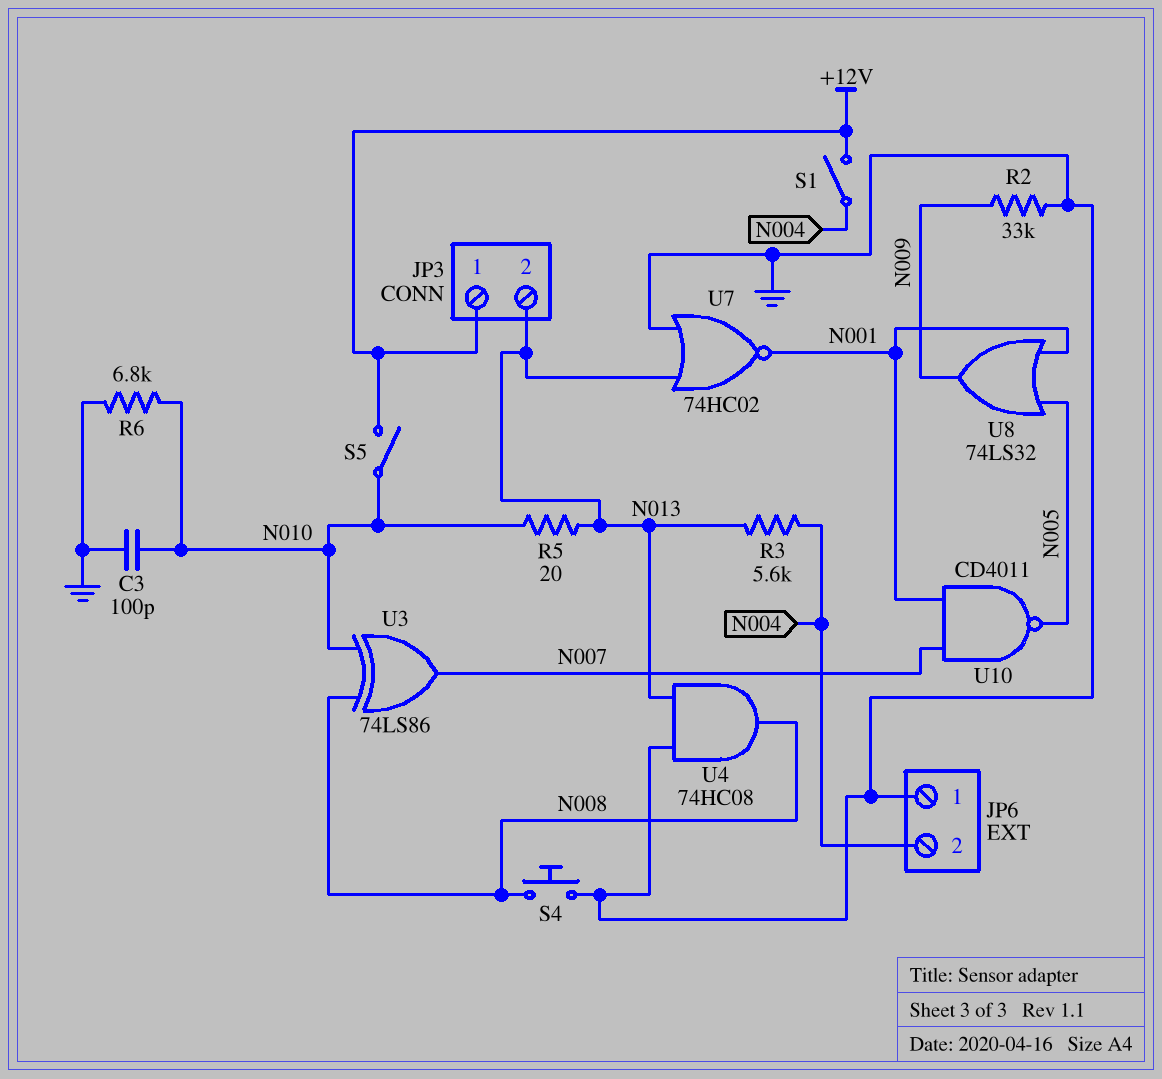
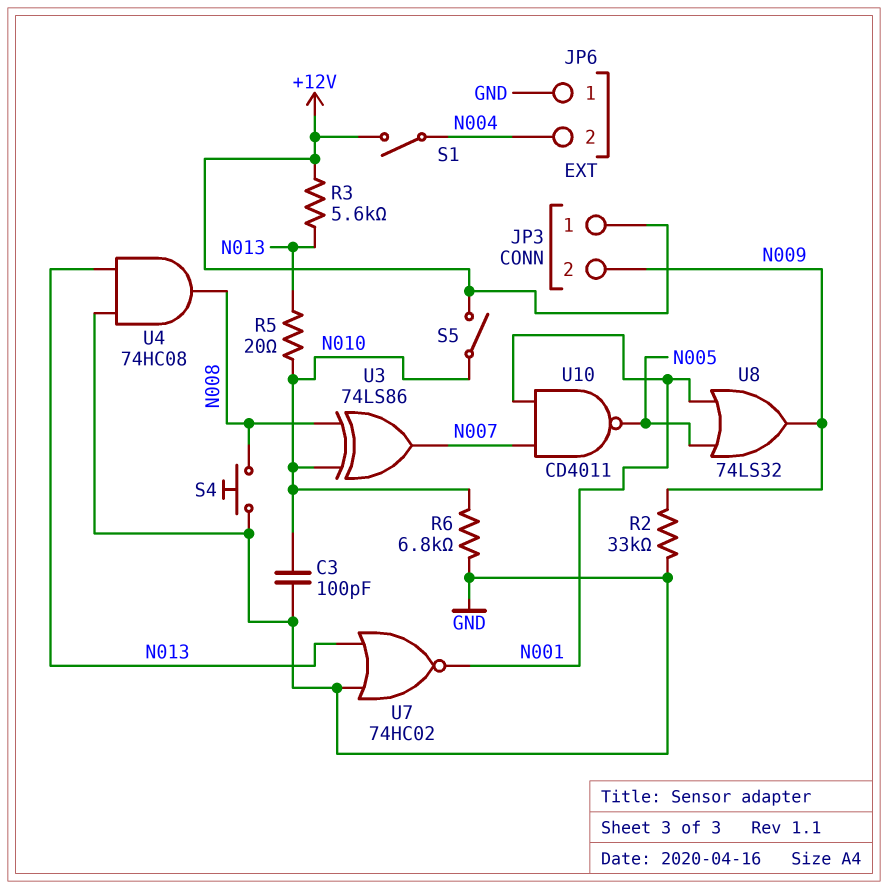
JP3 pin 2: N013 -> N009
R3: 5.6k (N004, N013) -> 5.6k (+12V, N013)

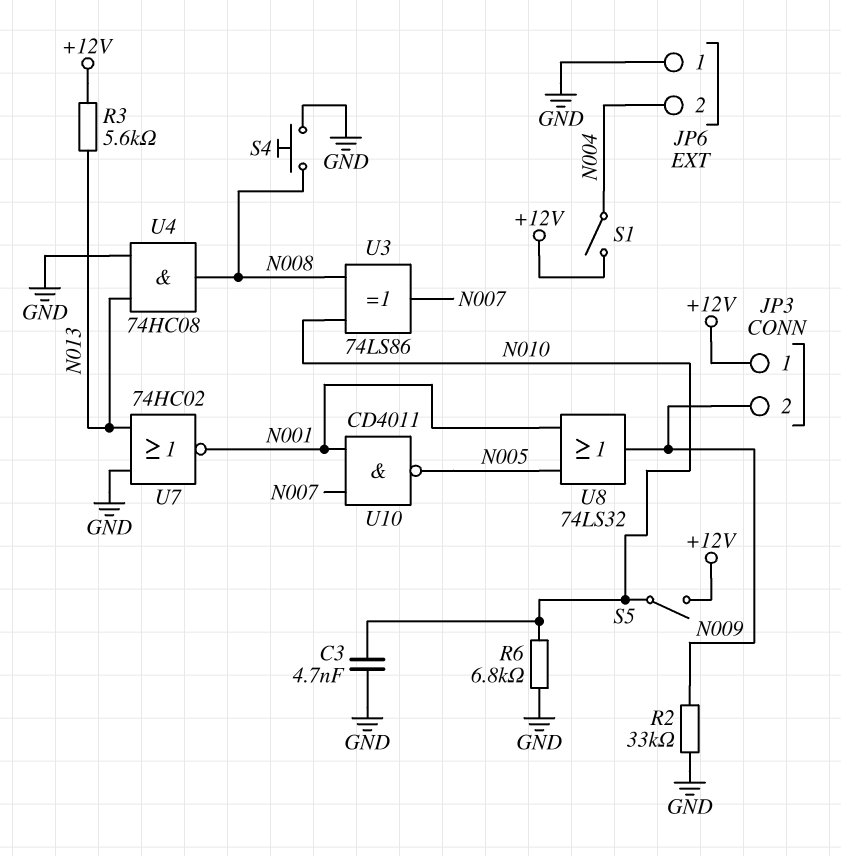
C3: 100pF (GND, N010) -> 4.7nF (GND, N010)
R5: 20 (N010, N013) -> none

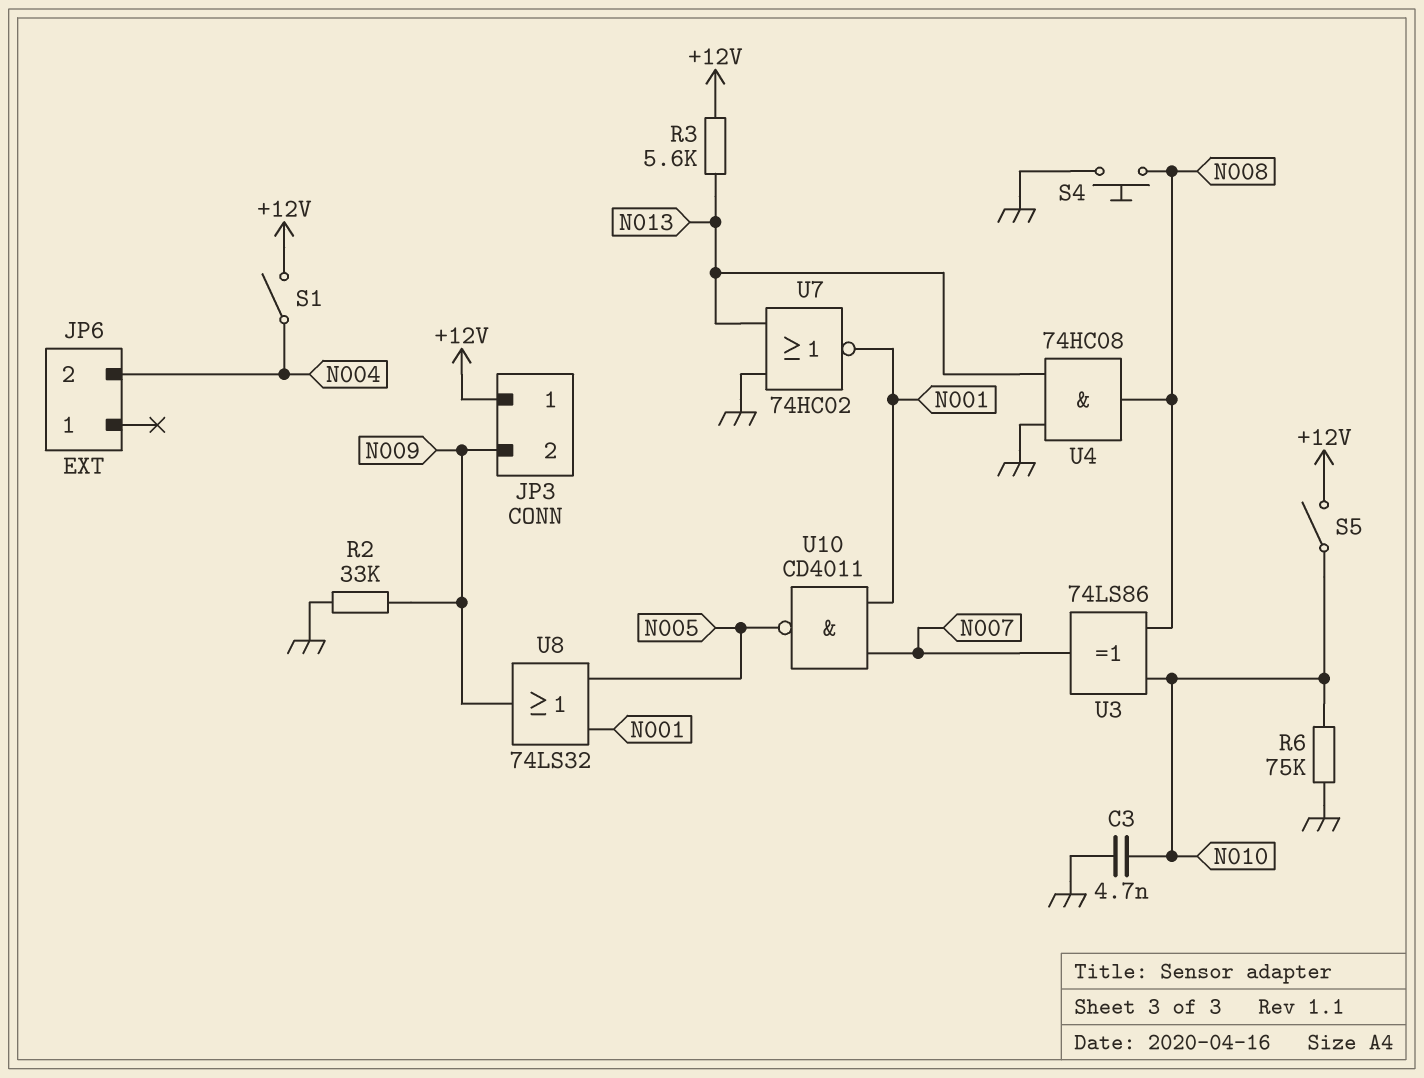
JP6 pin 1: GND -> none
R6: 6.8k (GND, N010) -> 75k (GND, N010)

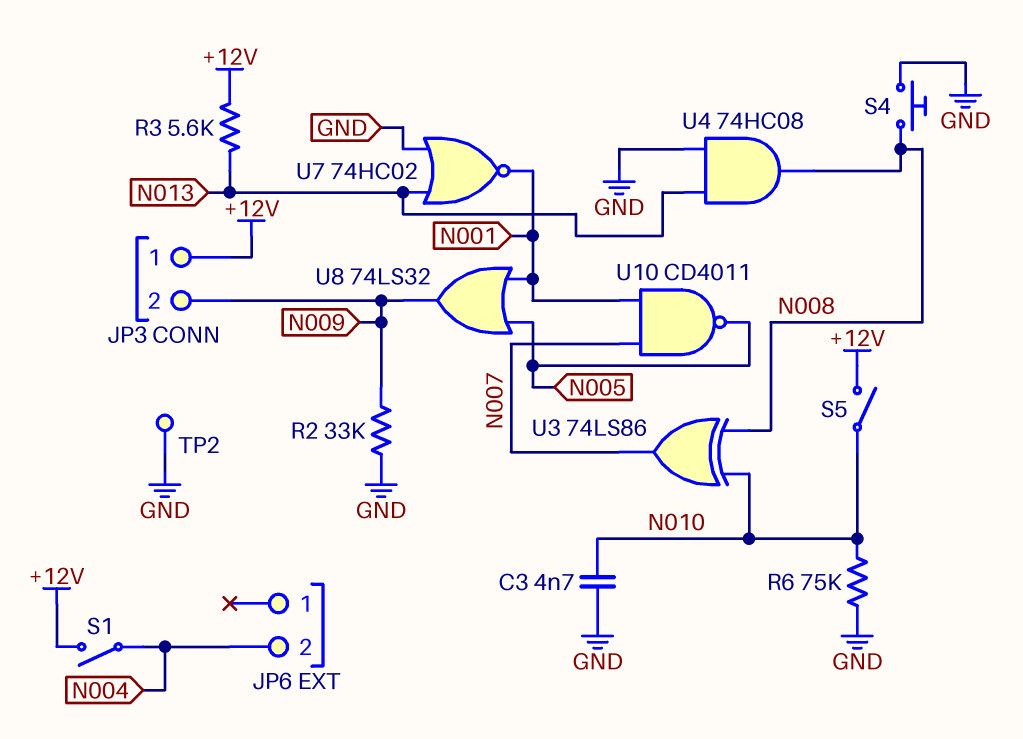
TP2: none -> test point (GND)

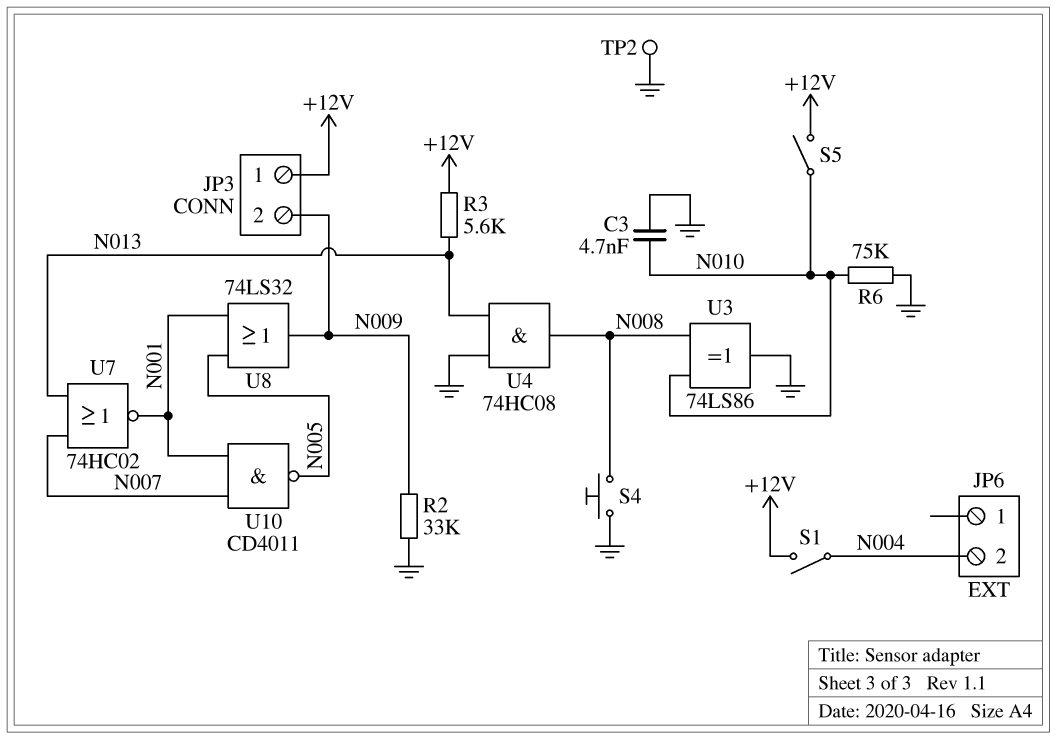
U3: XOR 74LS86 (in N008, in N010, out N007) -> XOR 74LS86 (in N008, in N010, out GND)
U7: NOR 74HC02 (in GND, in N013, out N001) -> NOR 74HC02 (in N007, in N013, out N001)

